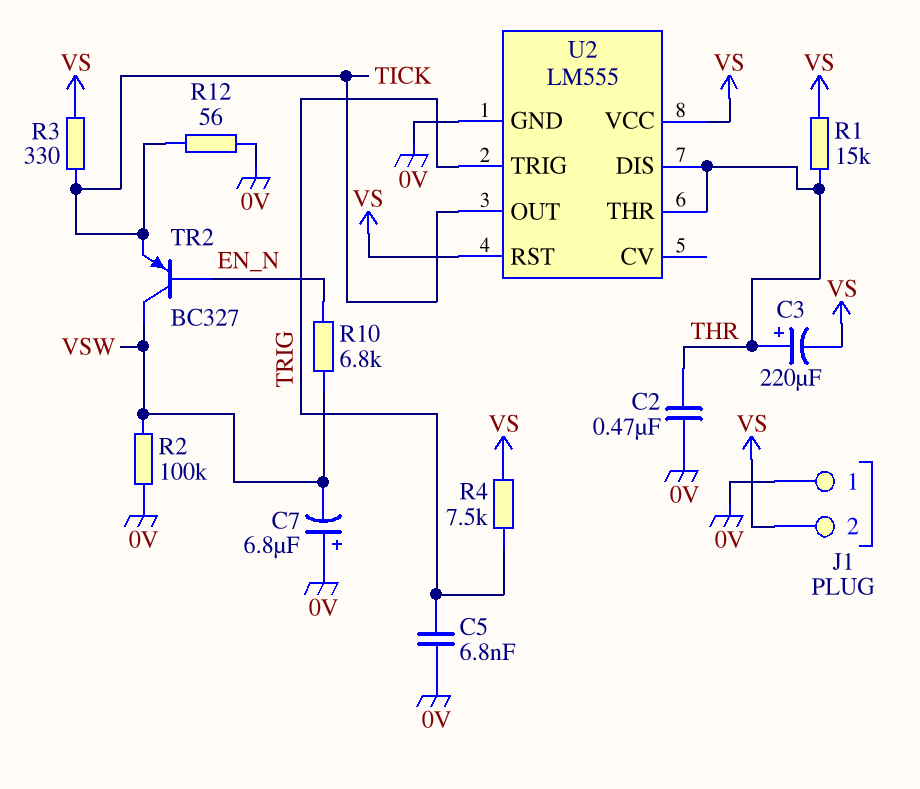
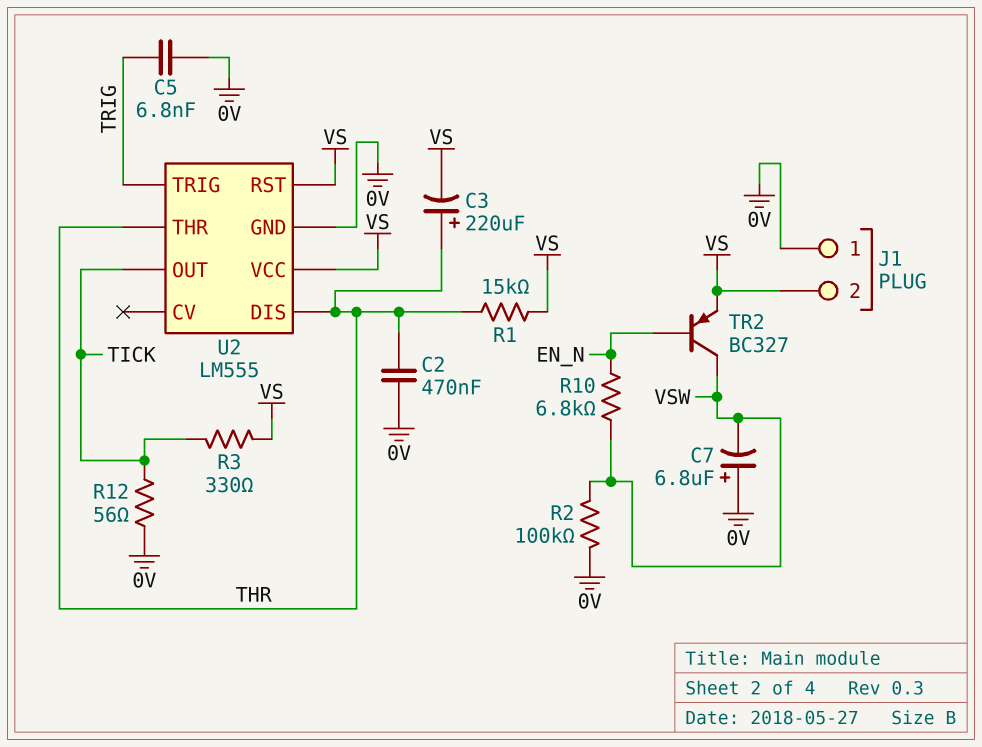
R4: 7.5k (TRIG, VS) -> none
TR2: PNP BC327 (B EN_N, C VSW, E TICK) -> PNP BC327 (B EN_N, C VSW, E VS)

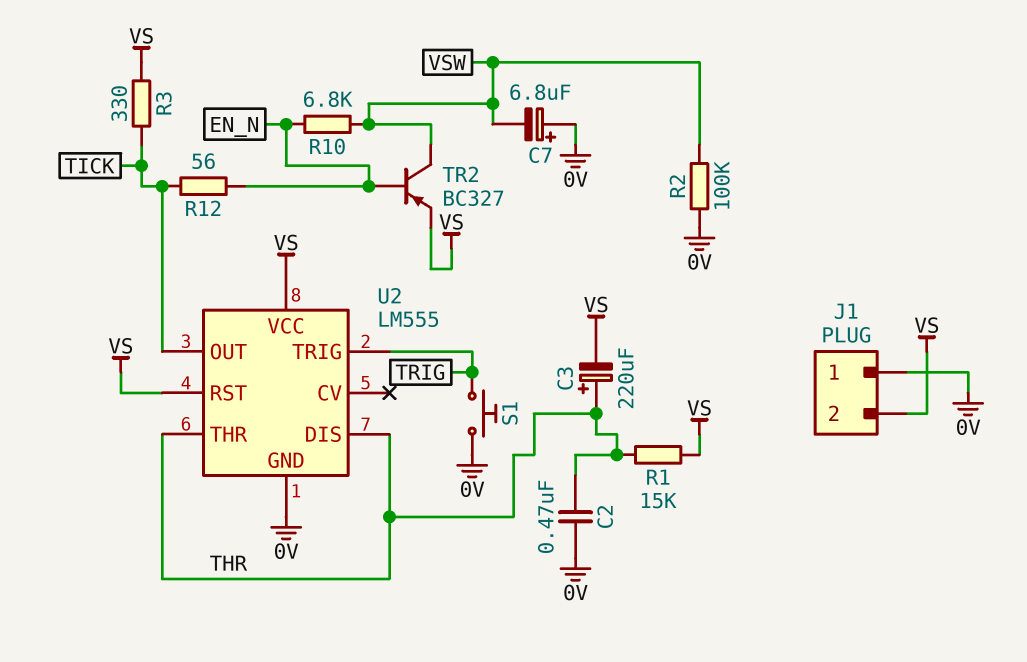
C5: 6.8nF (0V, TRIG) -> none
R12: 56 (0V, TICK) -> 56 (EN_N, TICK)
S1: none -> button (0V, TRIG)

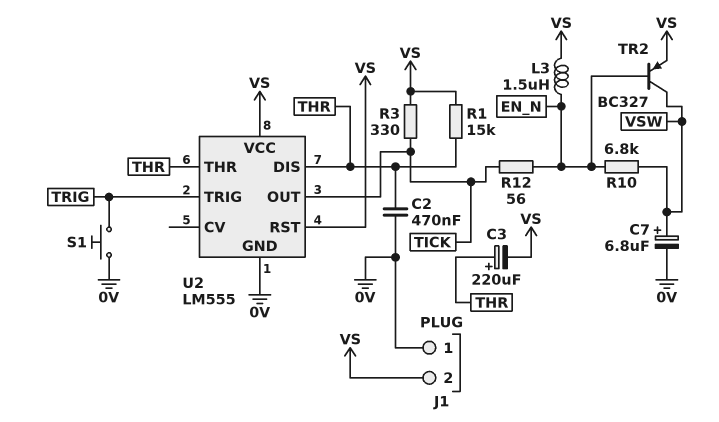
C7: 6.8uF (plus 0V, minus VSW) -> 6.8uF (plus VSW, minus 0V)
L3: none -> 1.5uH (EN_N, VS)
R2: 100k (0V, VSW) -> none

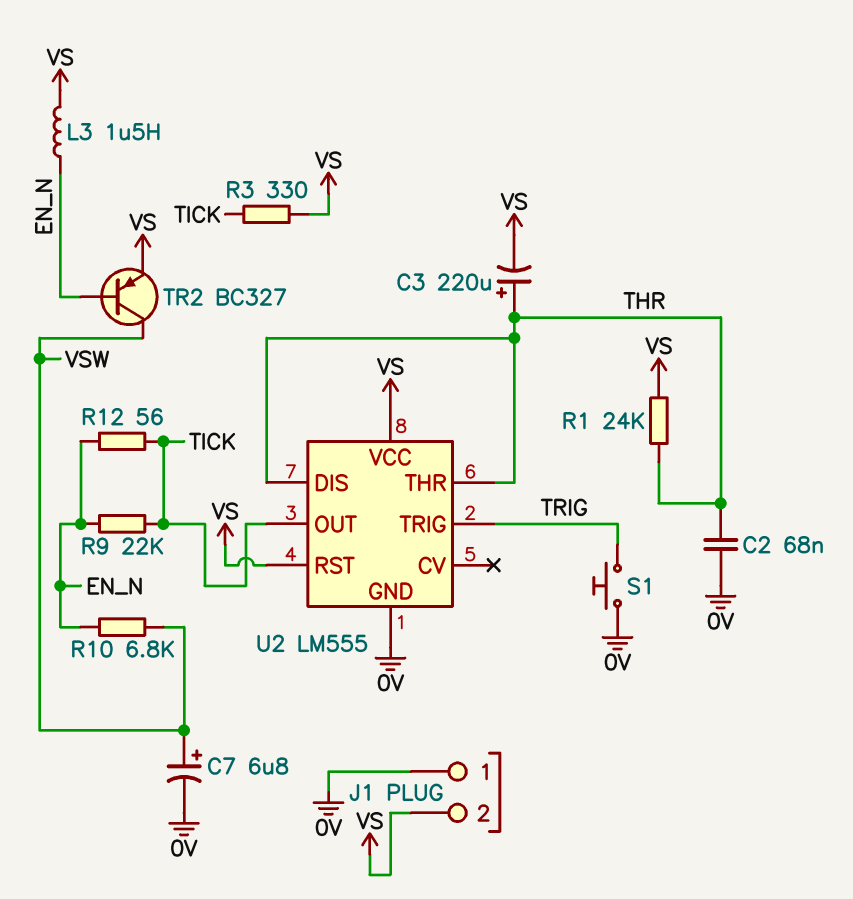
C2: 470nF (0V, THR) -> 68nF (0V, THR)
R1: 15k (THR, VS) -> 24k (THR, VS)
R9: none -> 22k (EN_N, TICK)

